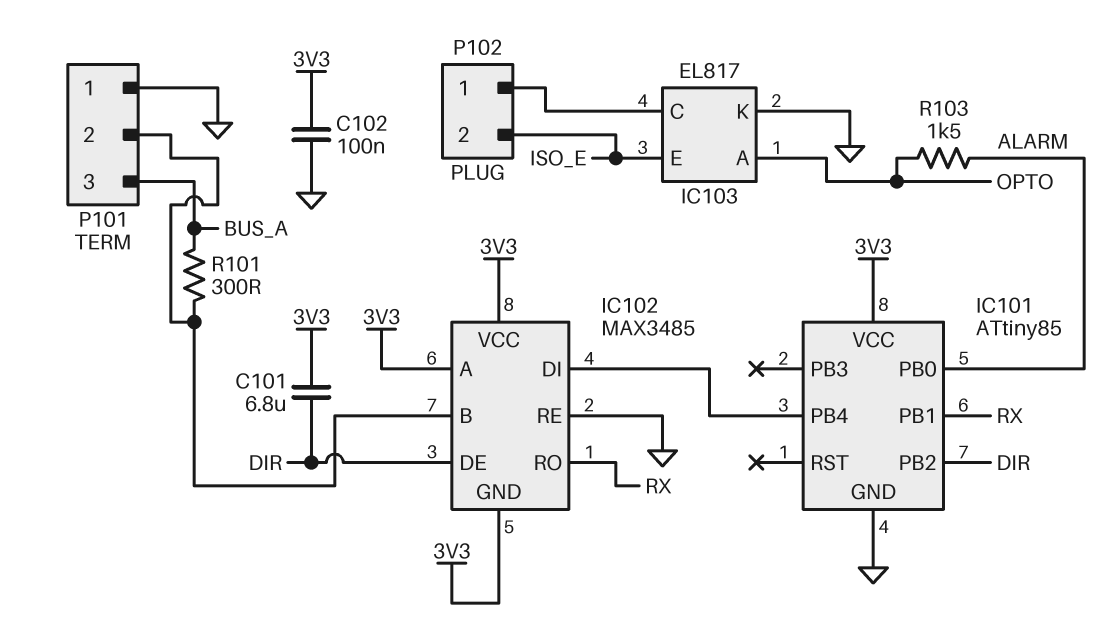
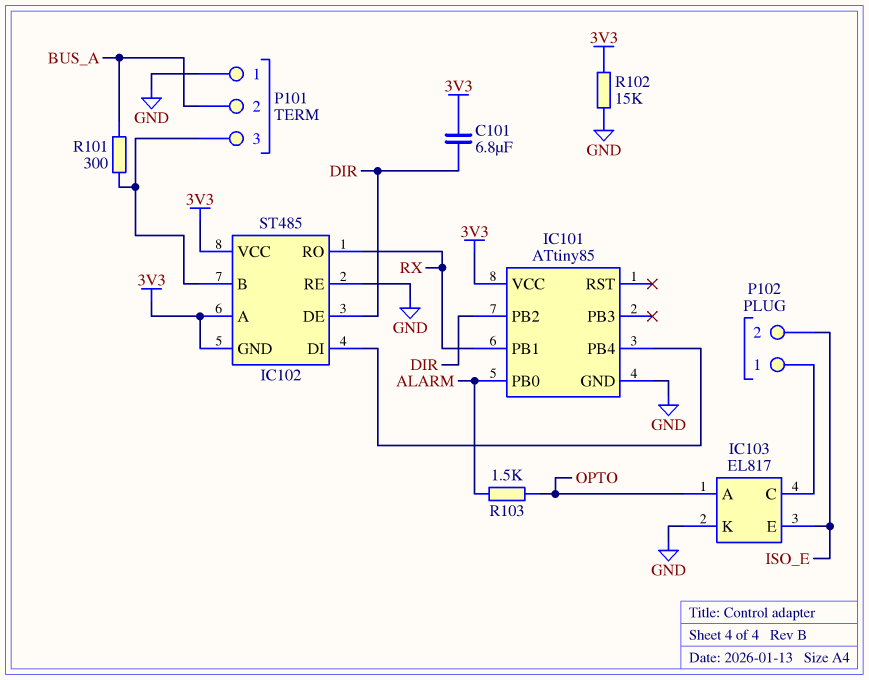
C102: 100nF (3V3, GND) -> none
IC102: MAX3485 -> ST485
P101 pin 2: IC102/B -> BUS_A
P101 pin 3: BUS_A -> IC102/B
R102: none -> 15k (3V3, GND)

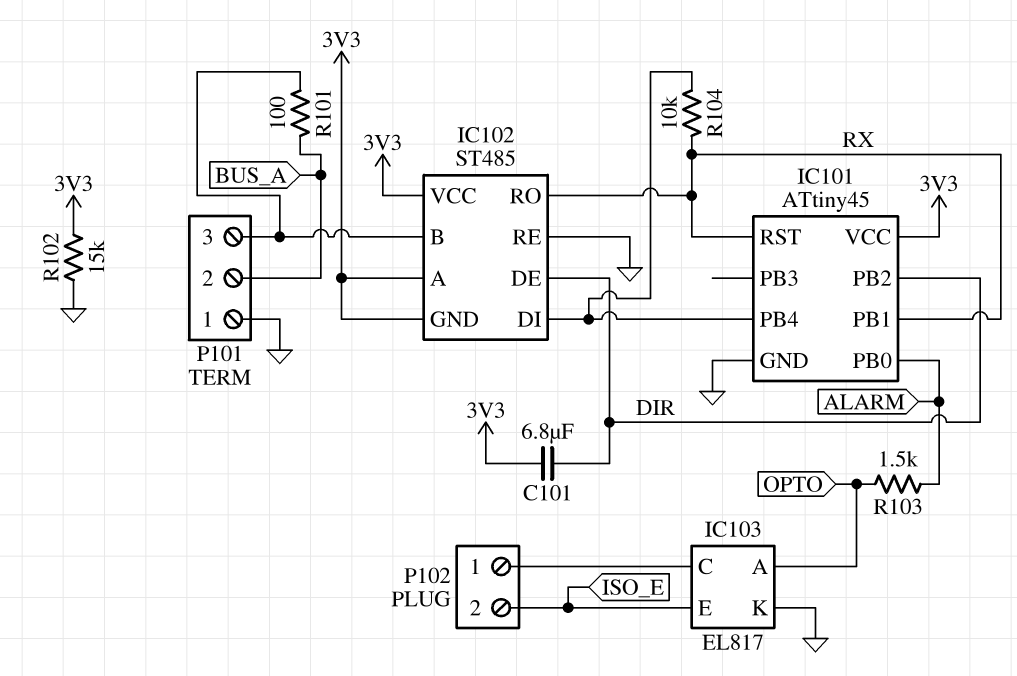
IC101: ATtiny85 -> ATtiny45
IC101 pin RST: none -> RX
R101: 300 (BUS_A, IC102/B) -> 100 (BUS_A, IC102/B)
R104: none -> 10k (IC101/PB4, RX)

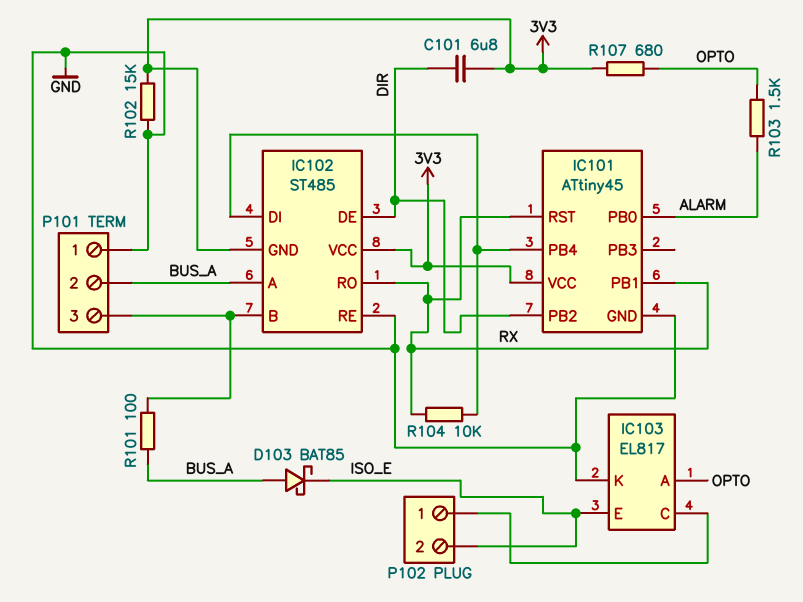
D103: none -> schottky BAT85 (A BUS_A, K ISO_E)
IC102 pin A: 3V3 -> BUS_A
R107: none -> 680 (3V3, OPTO)

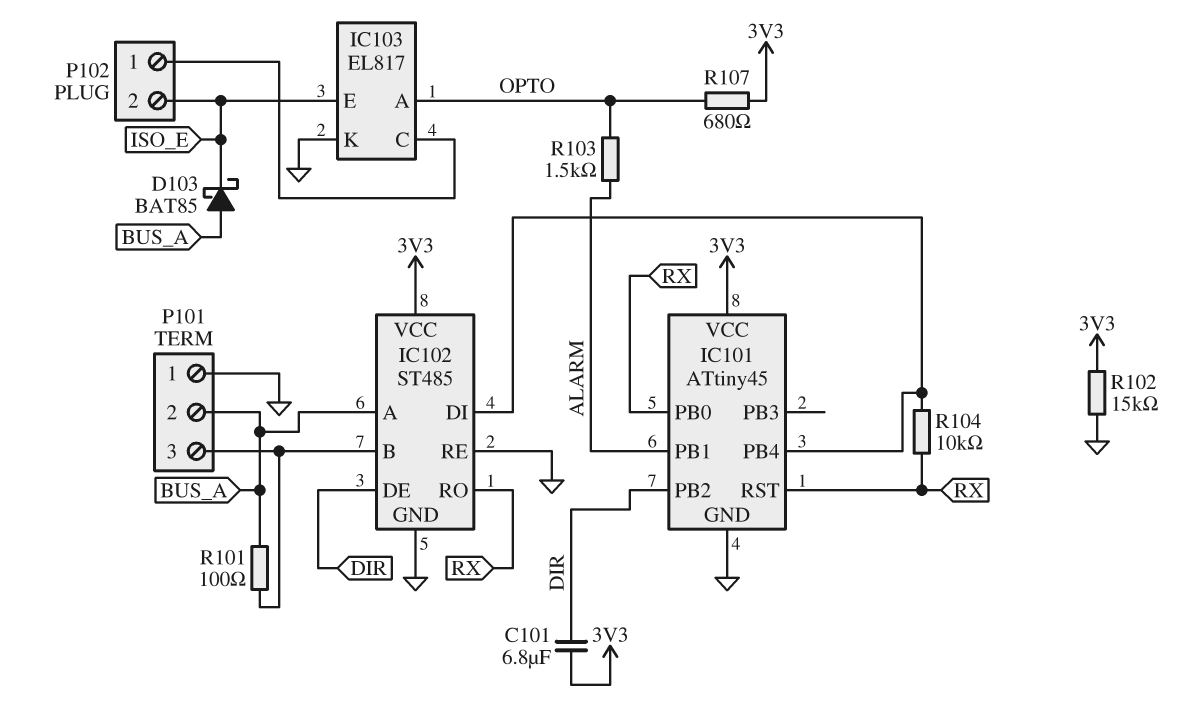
IC101 pin PB0: ALARM -> RX
IC101 pin PB1: RX -> ALARM
IC102 pin GND: 3V3 -> GND

